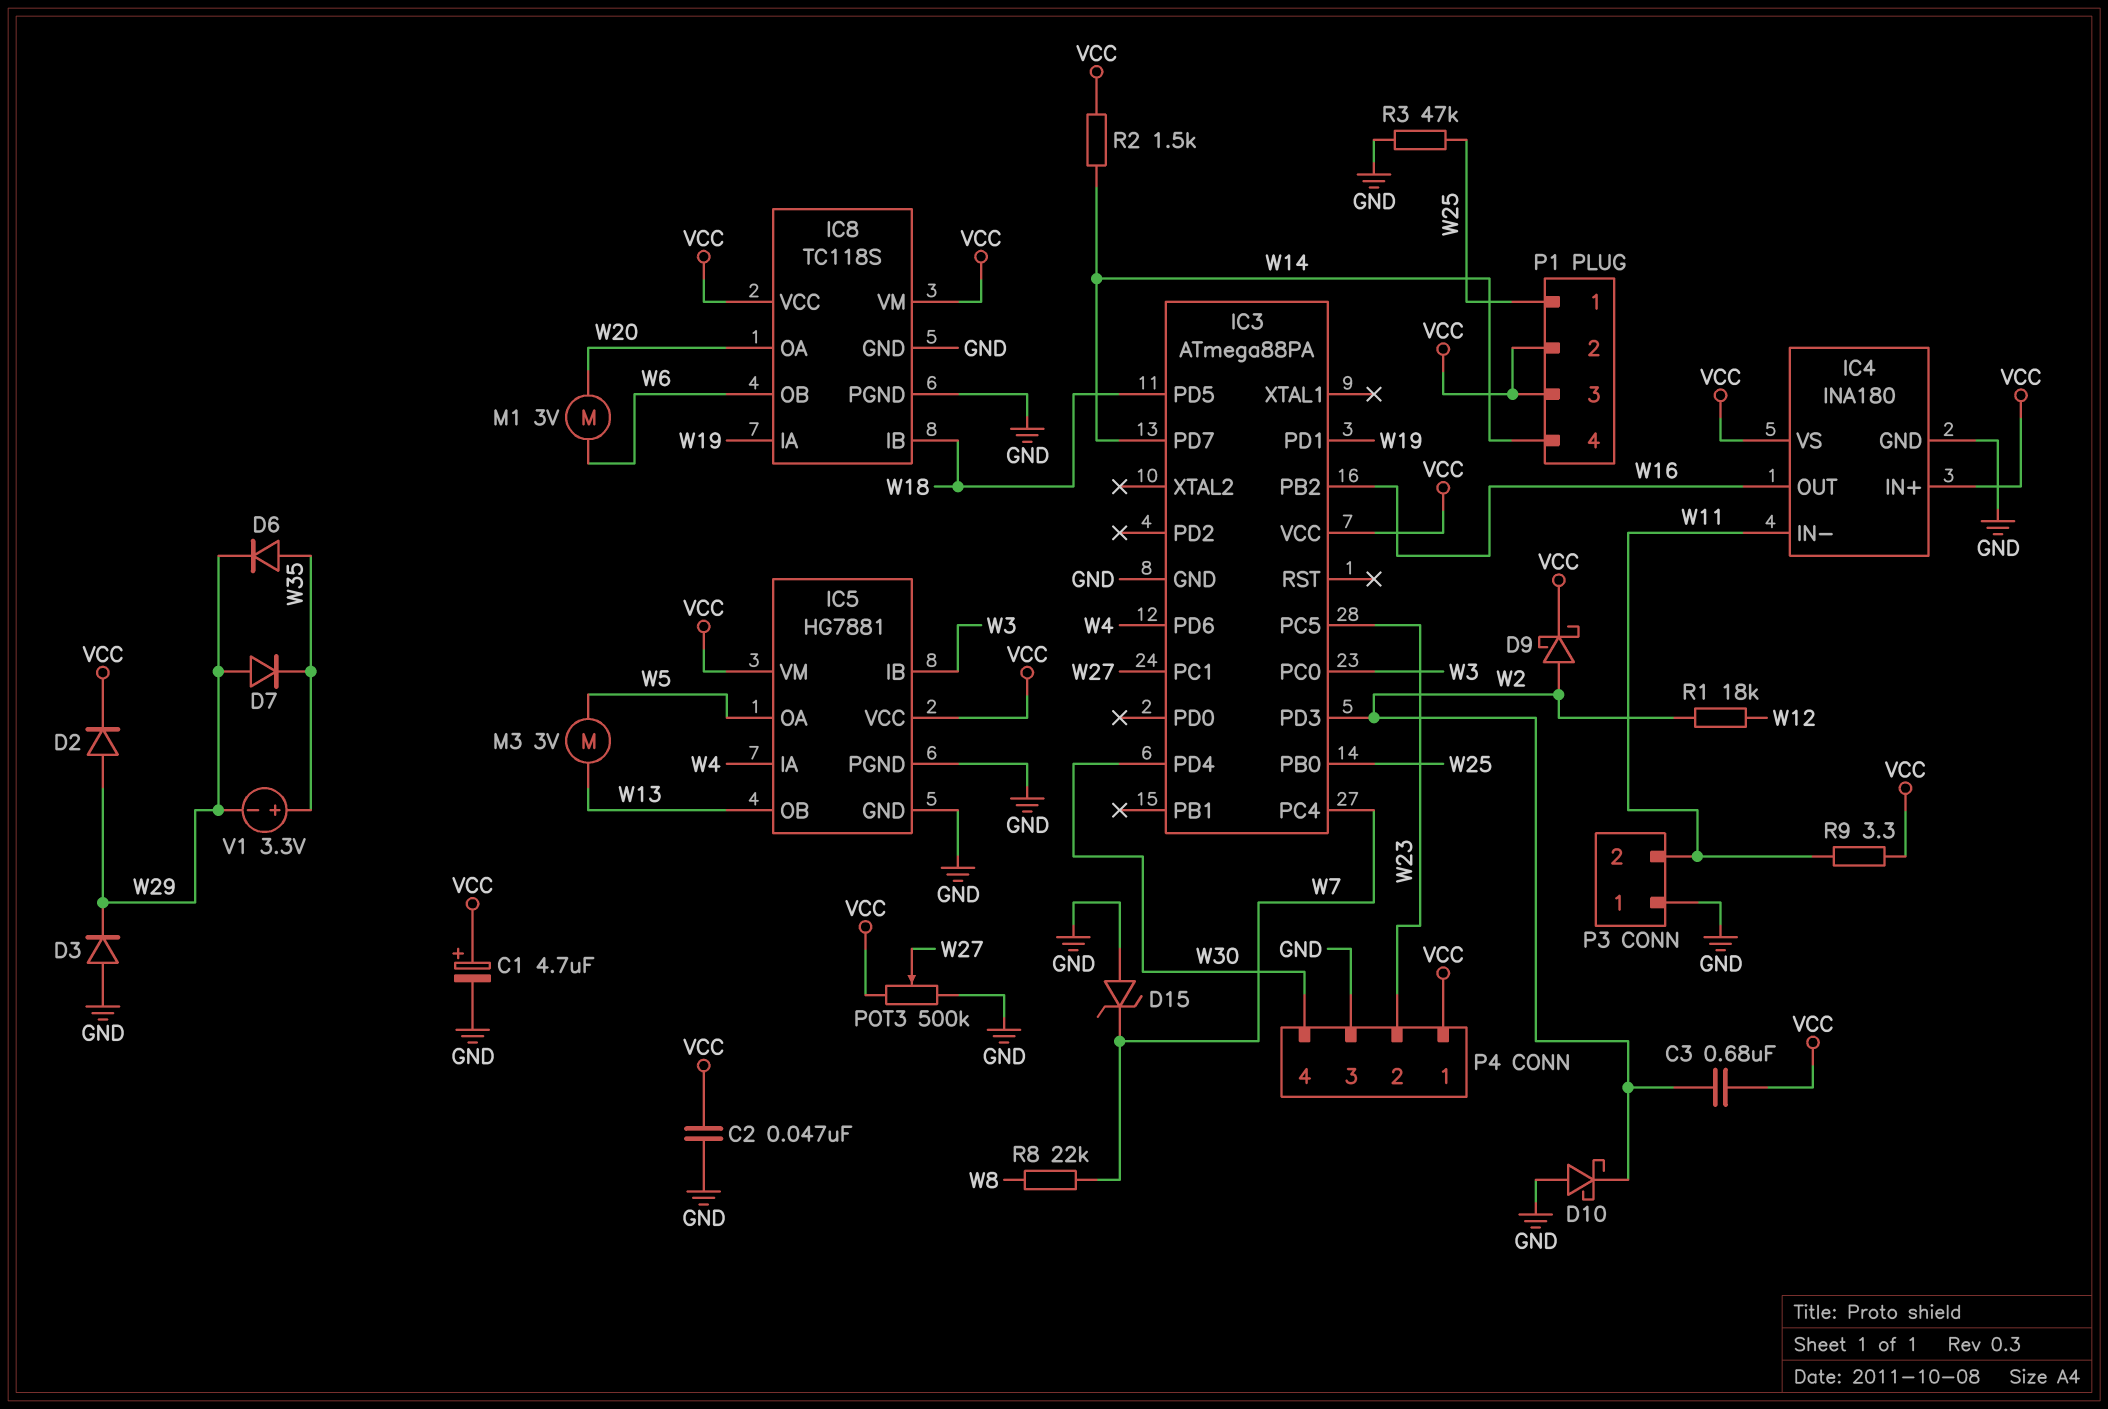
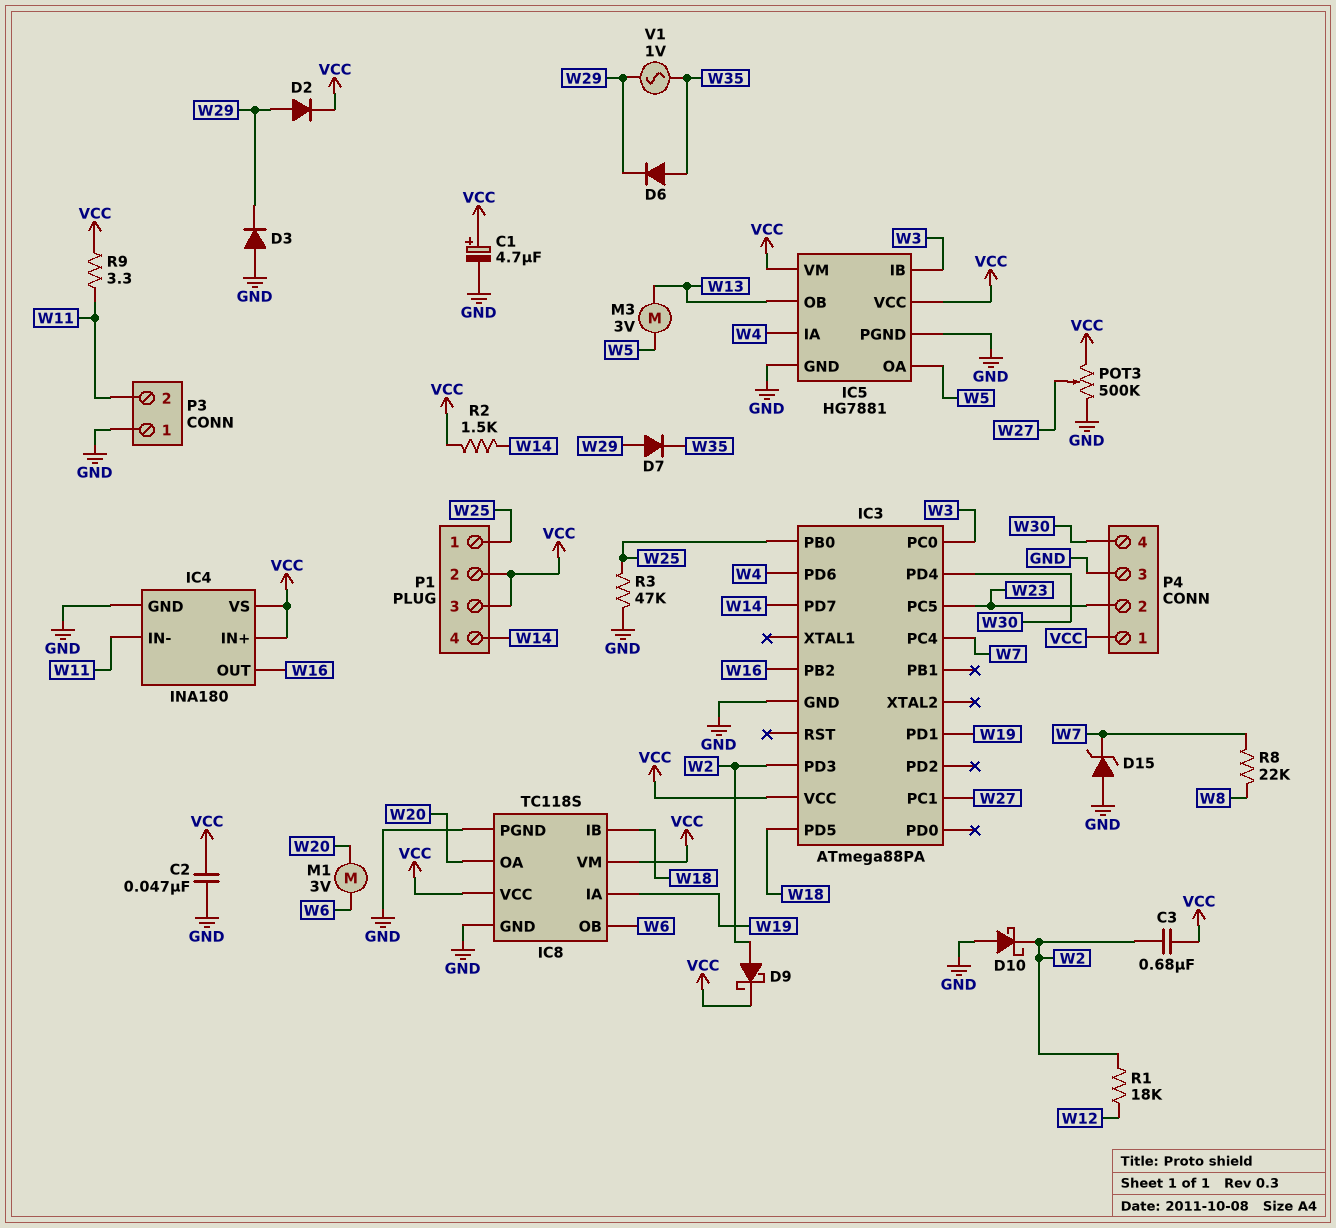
V1: 3.3V (plus W35, minus W29) -> AC 1V (W29, W35)

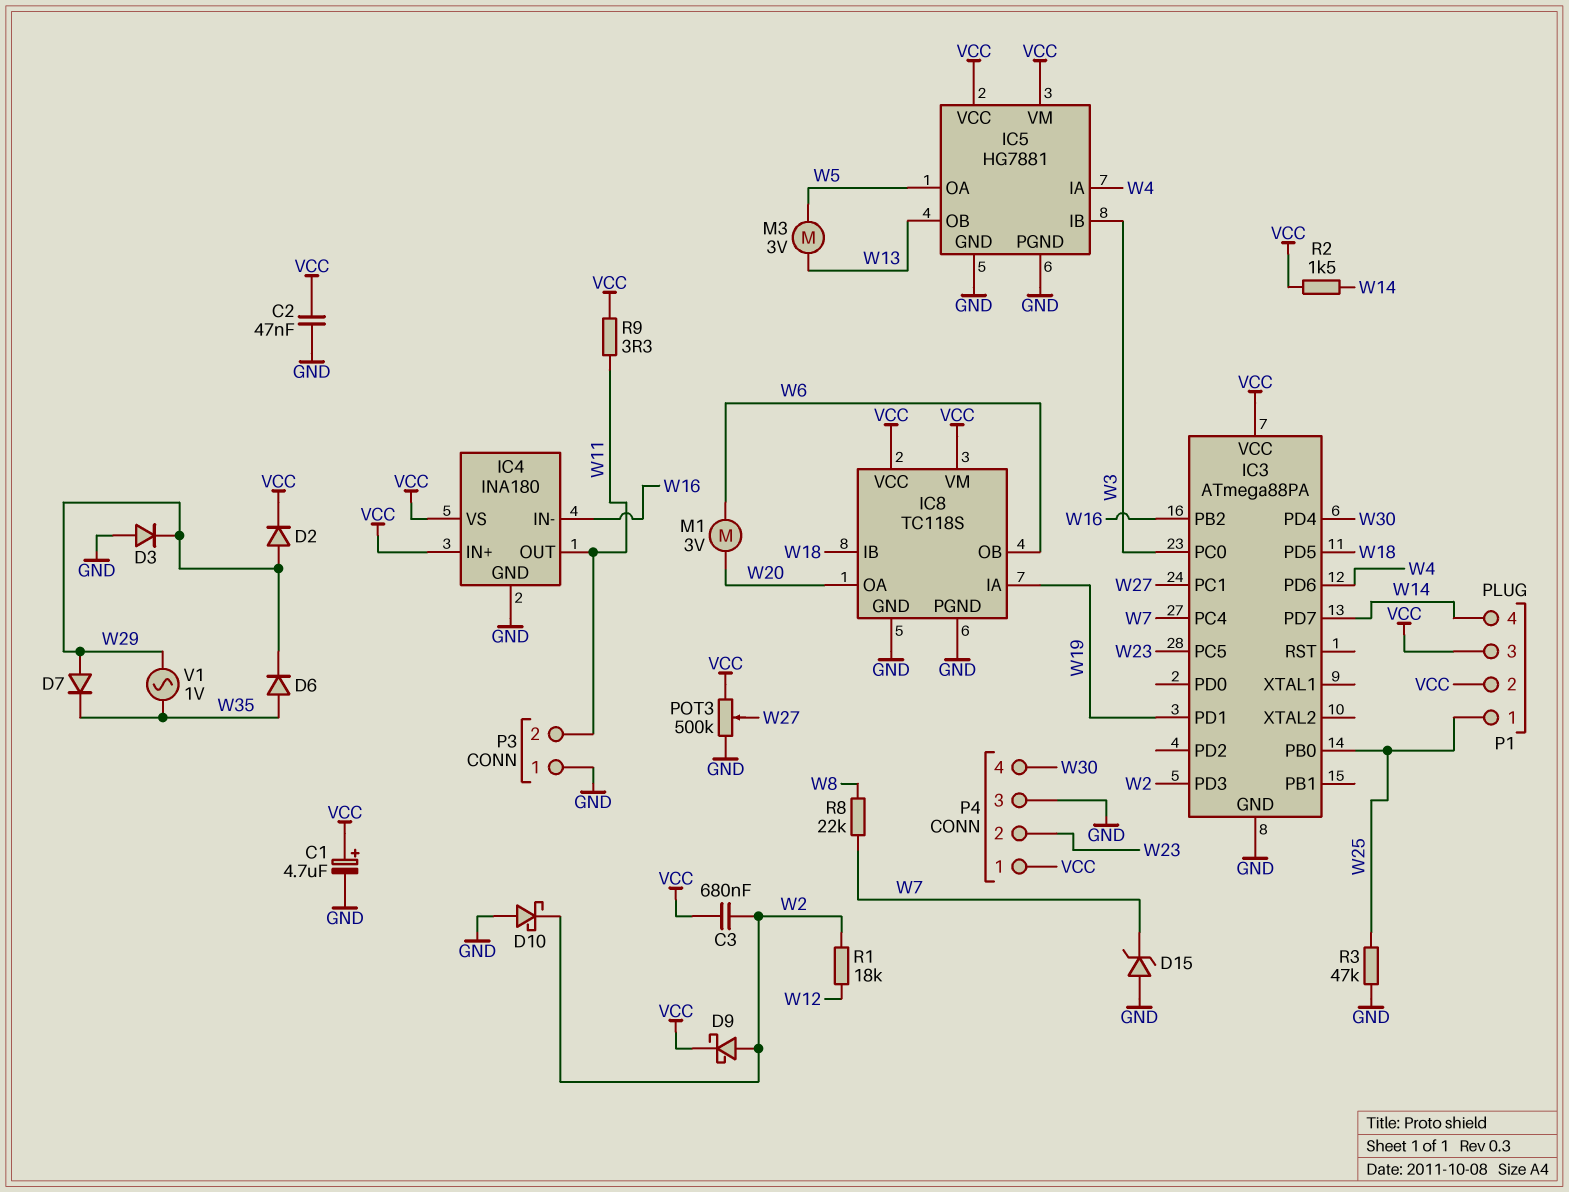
IC4 pin IN-: W11 -> W16
IC4 pin OUT: W16 -> W11

